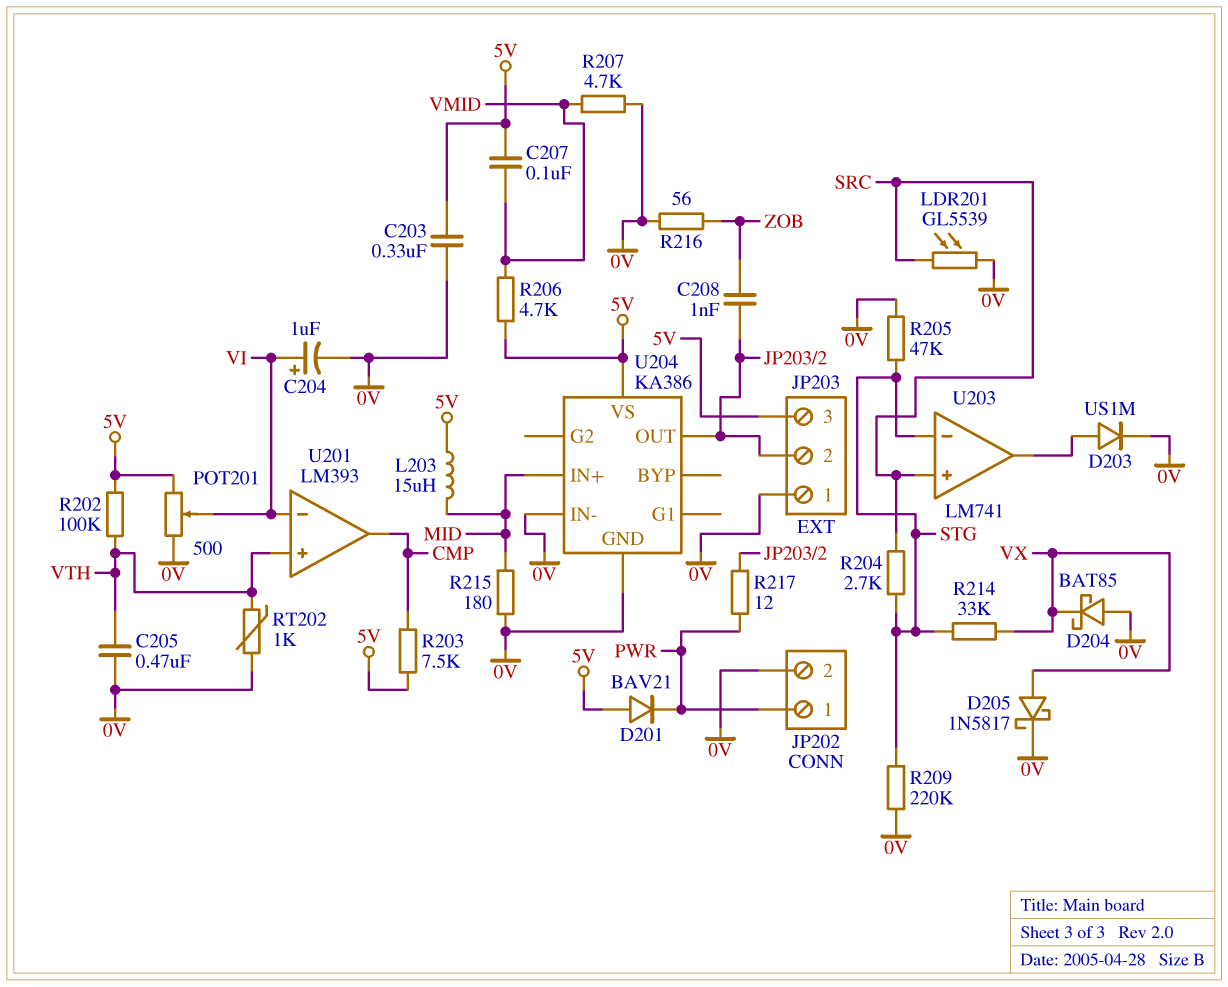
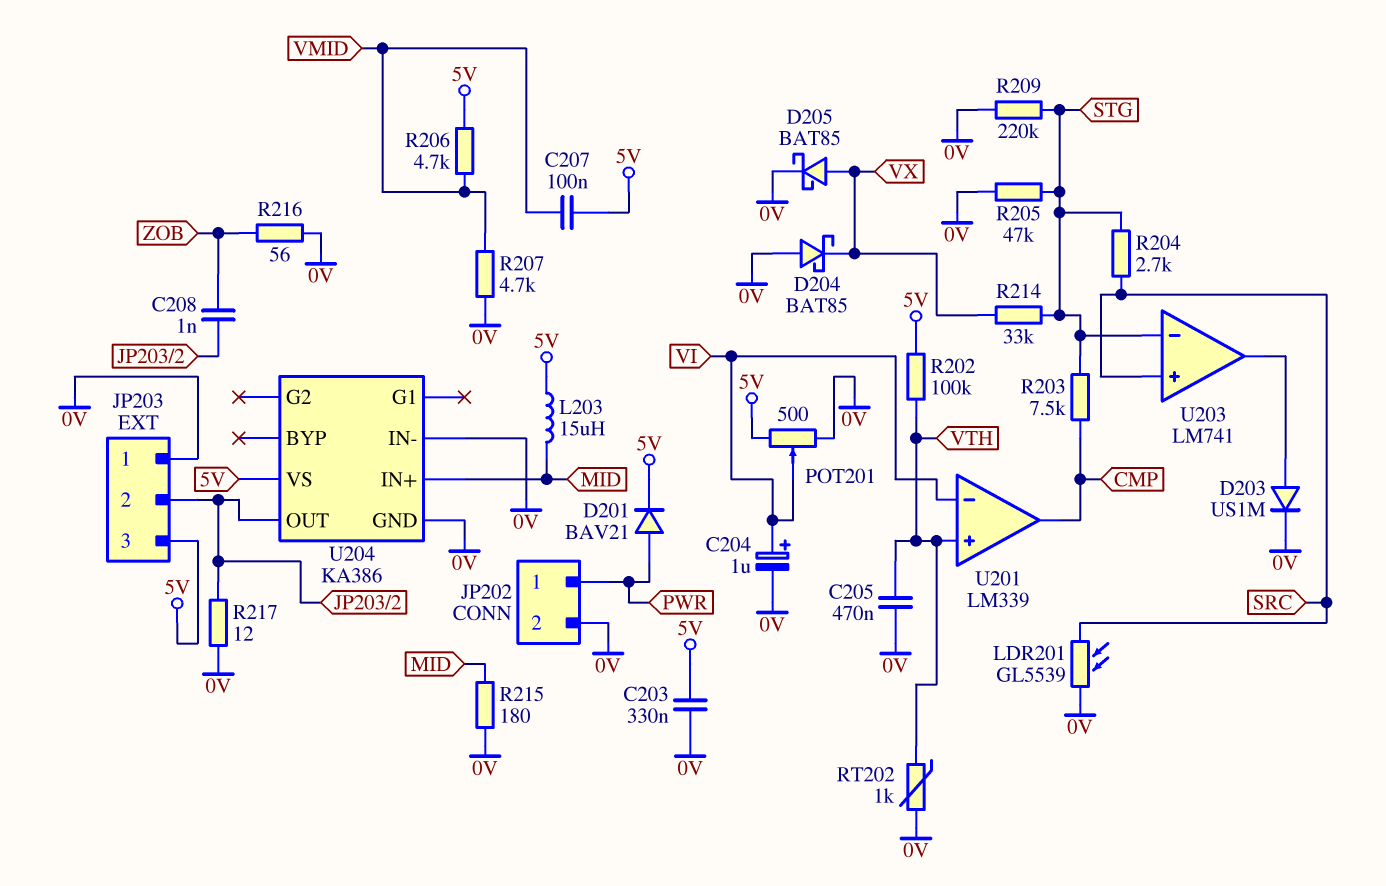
D201: diode BAV21 (A 5V, K PWR) -> diode BAV21 (A PWR, K 5V)
D205: schottky 1N5817 (A VX, K 0V) -> schottky BAT85 (A VX, K 0V)
R203: 7.5k (5V, CMP) -> 7.5k (CMP, STG)
R217: 12 (JP203/2, PWR) -> 12 (0V, JP203/2)
U201: LM393 -> LM339

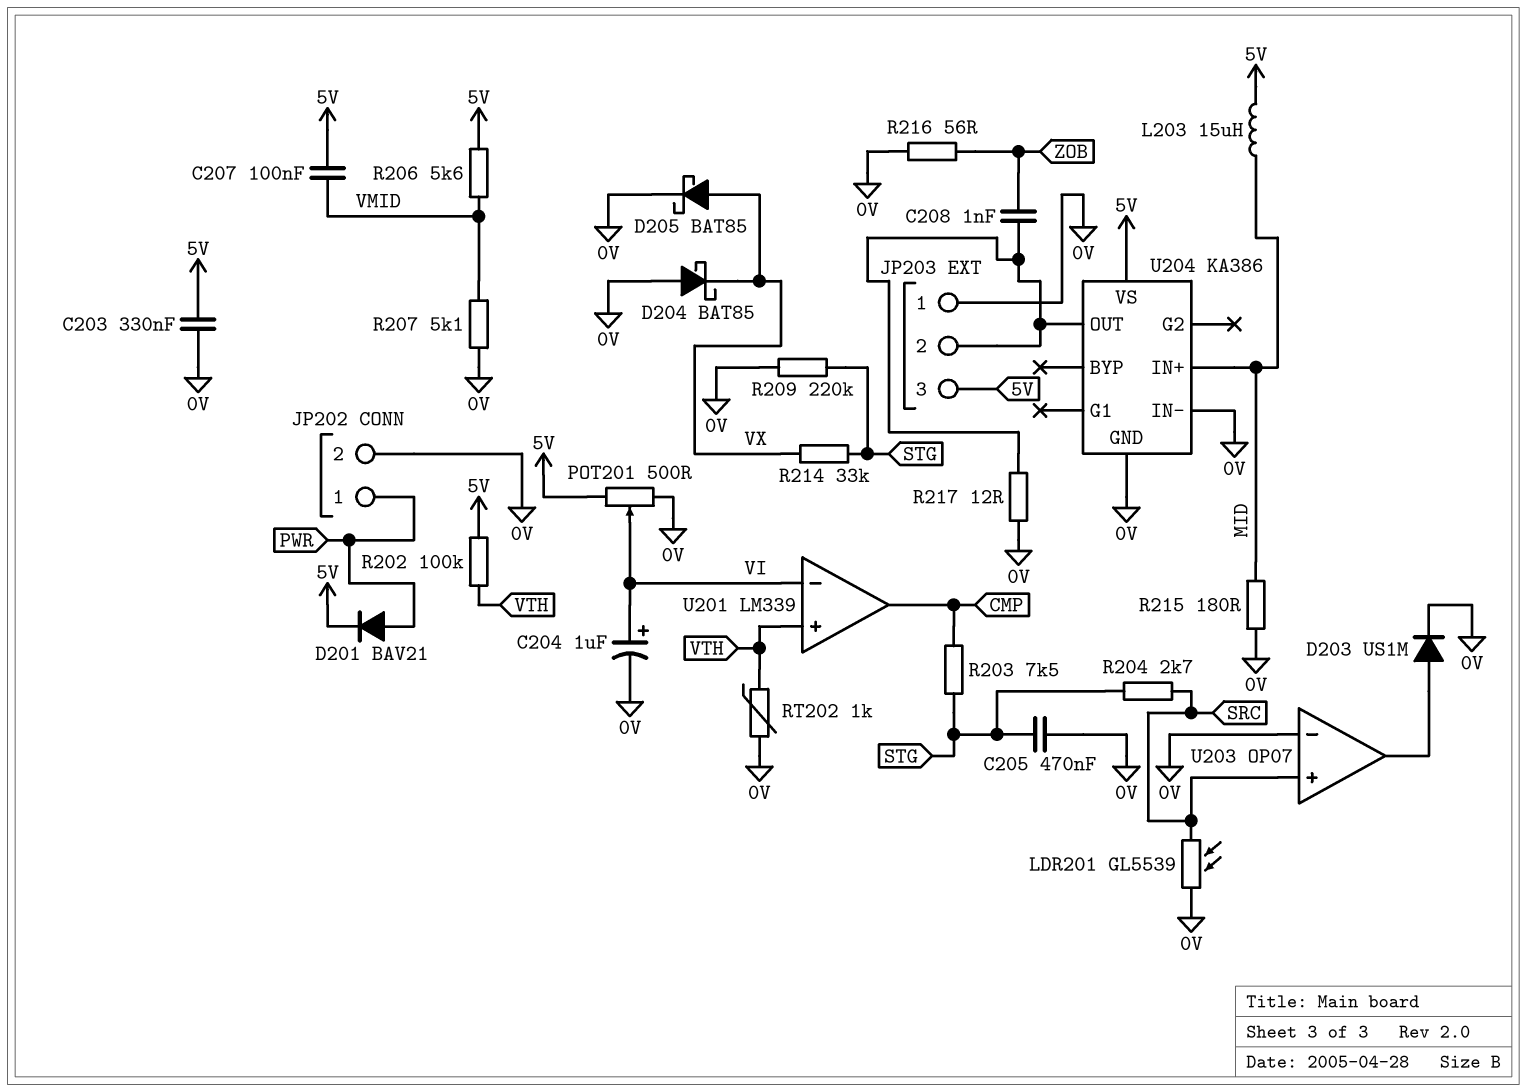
C205: 470nF (0V, VTH) -> 470nF (0V, STG)
R205: 47k (0V, STG) -> none
R206: 4.7k (5V, VMID) -> 5.6k (5V, VMID)
R207: 4.7k (0V, VMID) -> 5.1k (0V, VMID)
U203: LM741 -> OP07
U203 pin in-: STG -> 0V

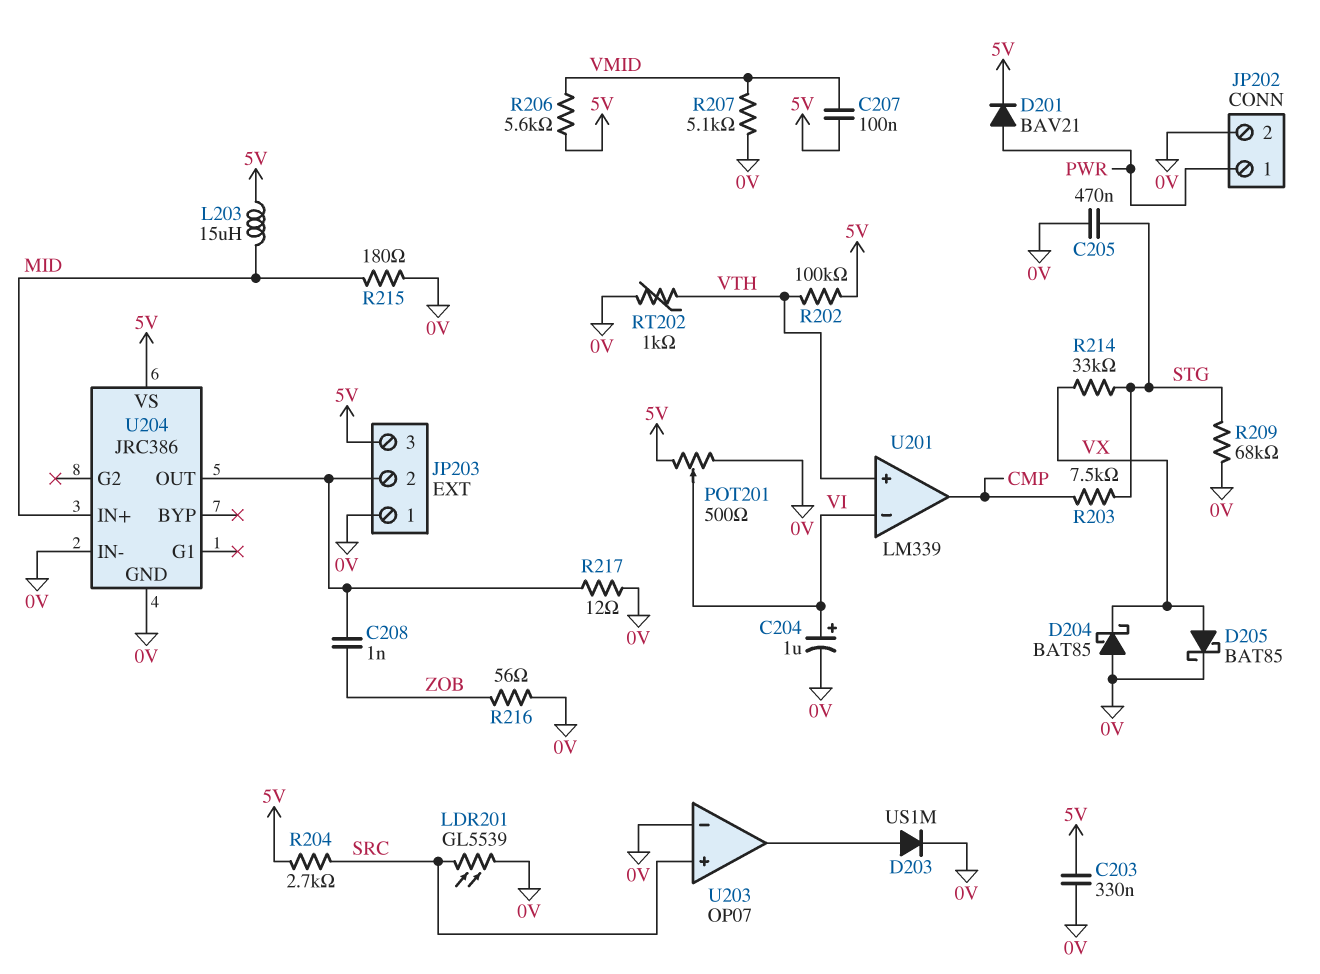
R204: 2.7k (SRC, STG) -> 2.7k (5V, SRC)
R209: 220k (0V, STG) -> 68k (0V, STG)
U204: KA386 -> JRC386

